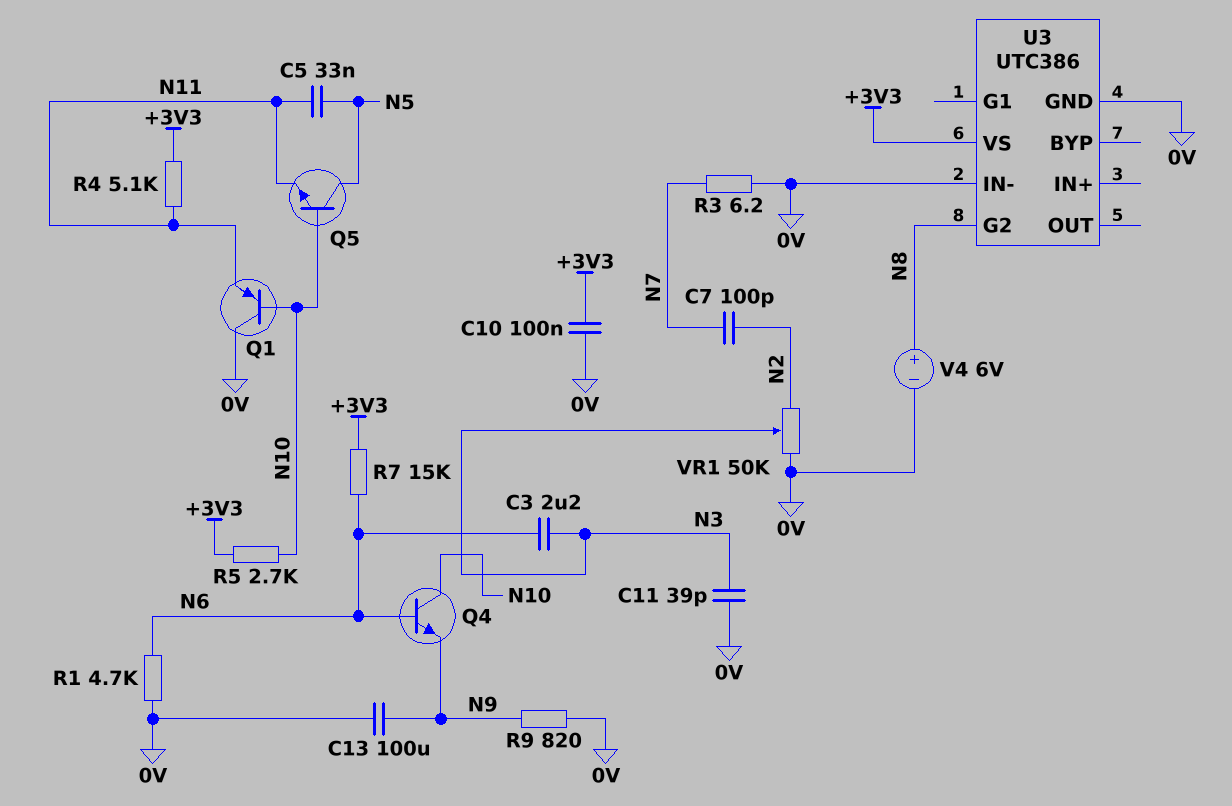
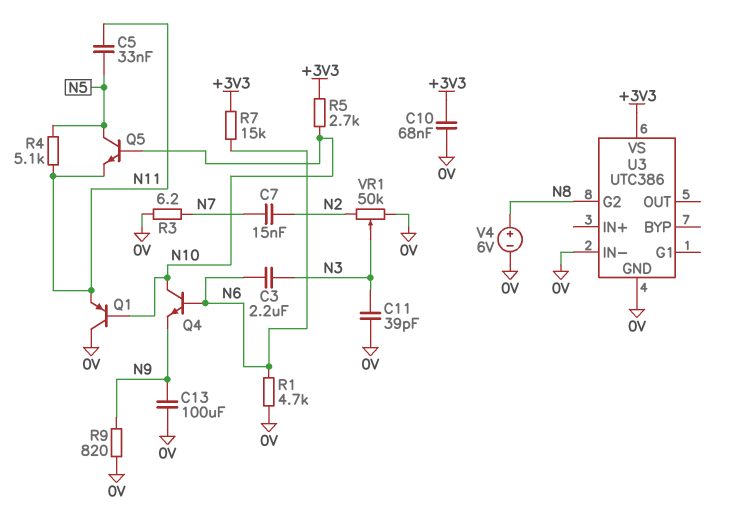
C7: 100pF (N2, N7) -> 15nF (N2, N7)
C10: 100nF (+3V3, 0V) -> 68nF (+3V3, 0V)
R4: 5.1k (+3V3, N11) -> 5.1k (N5, N11)

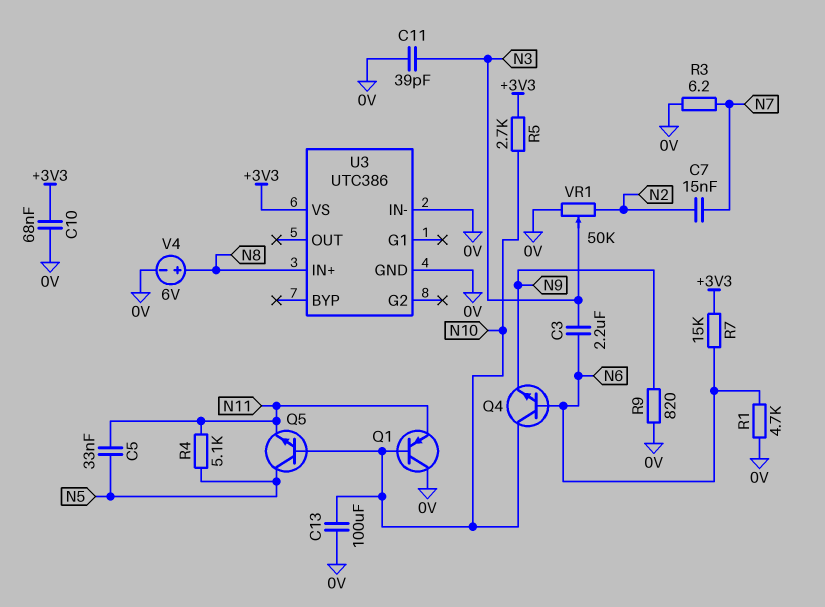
C13: 100uF (0V, N9) -> 100uF (0V, N10)
U3 pin G2: N8 -> none
U3 pin IN+: none -> N8

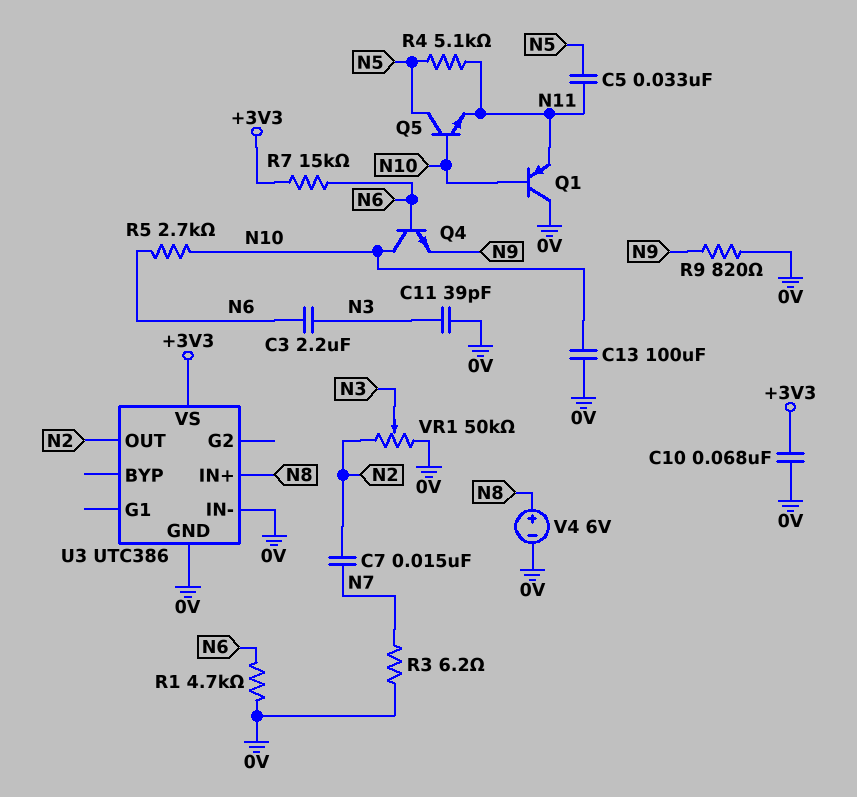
R5: 2.7k (+3V3, N10) -> 2.7k (N6, N10)
U3 pin OUT: none -> N2

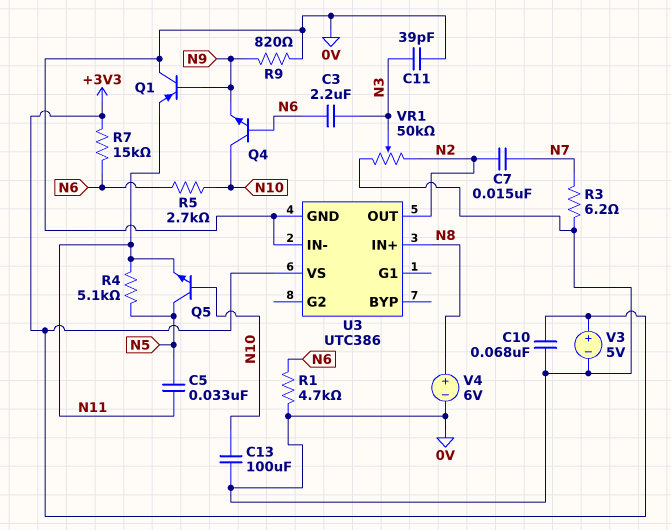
Q1: PNP (B N10, C 0V, E N11) -> PNP (B N9, C 0V, E N11)
V3: none -> 5V (plus +3V3, minus 0V)

